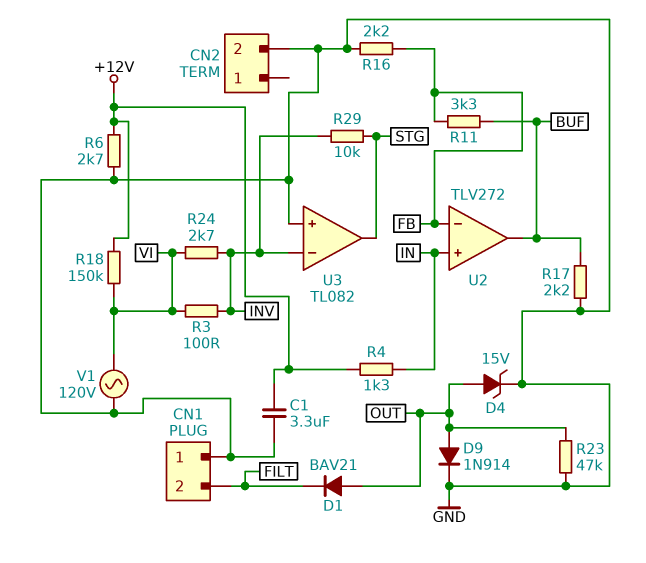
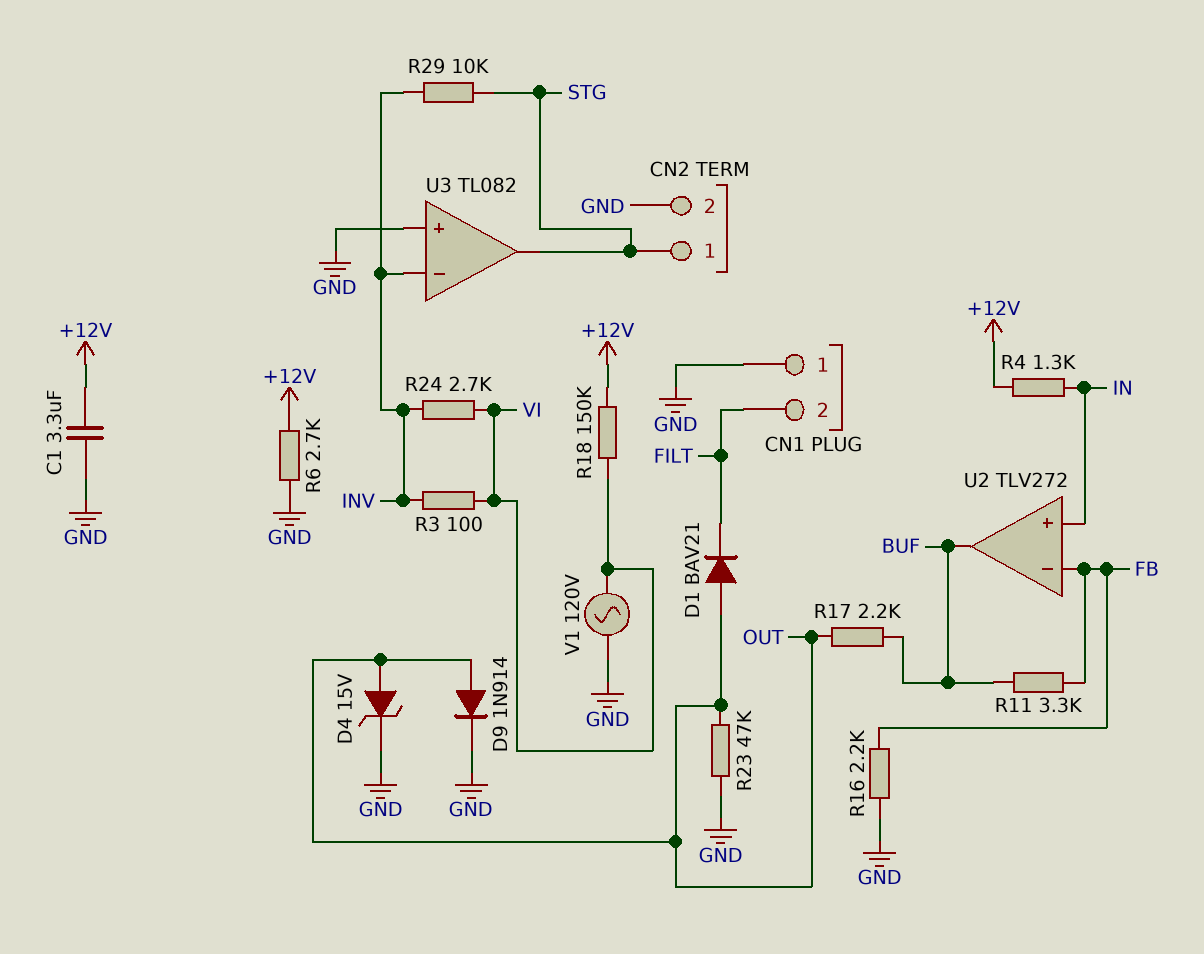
CN2 pin 1: none -> STG
R17: 2.2k (BUF, GND) -> 2.2k (BUF, OUT)

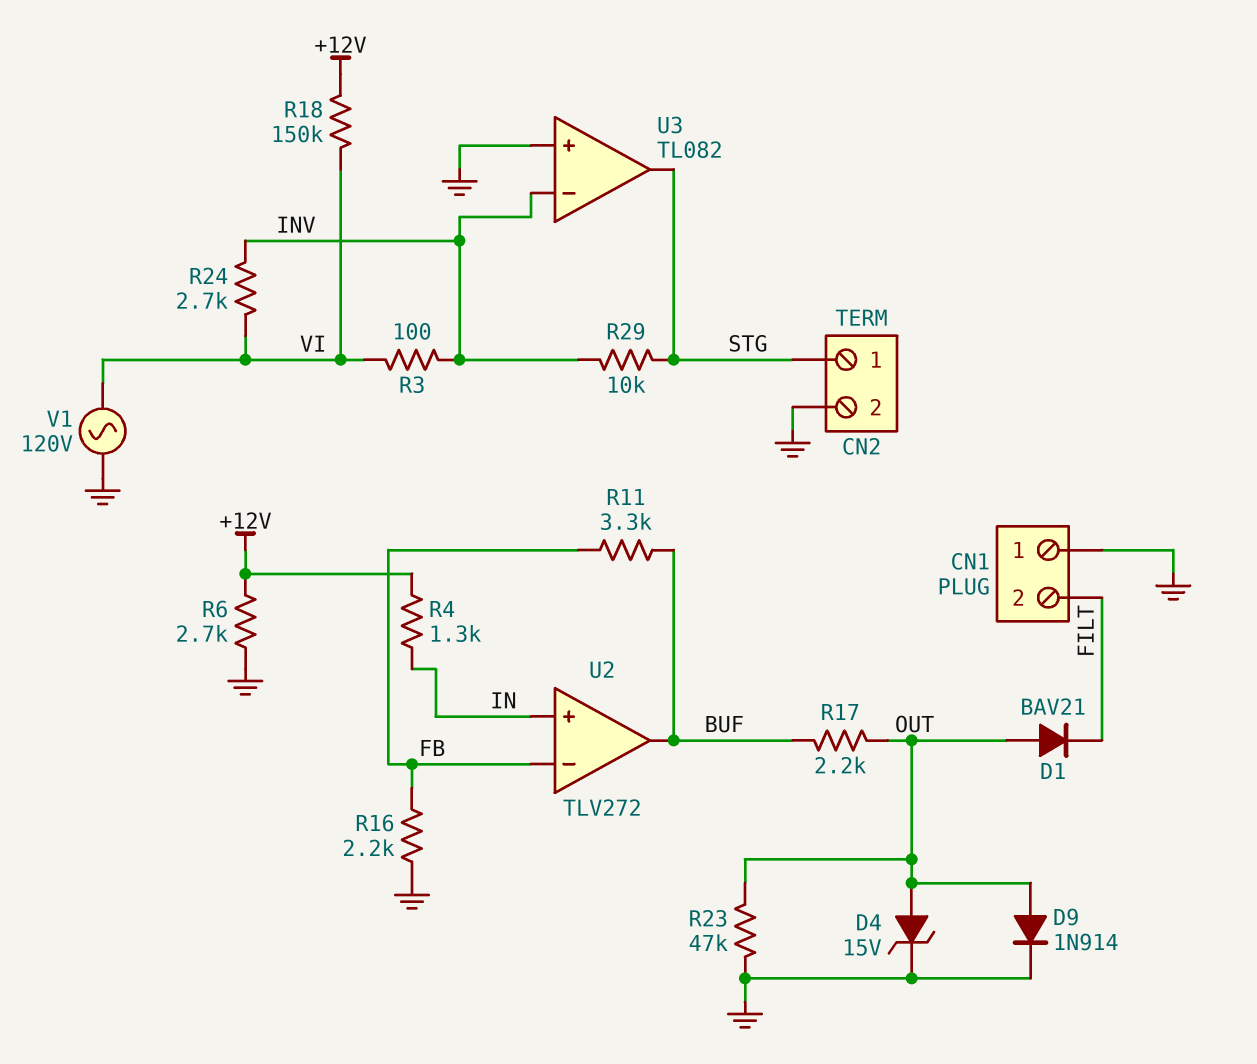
C1: 3.3uF (+12V, GND) -> none

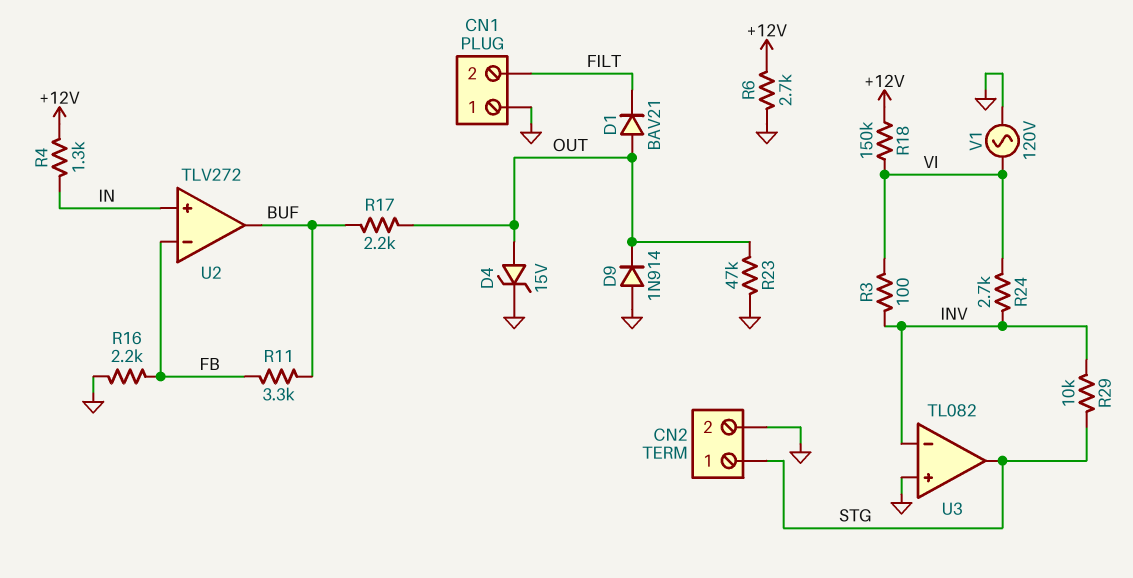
D9: diode 1N914 (A OUT, K GND) -> diode 1N914 (A GND, K OUT)

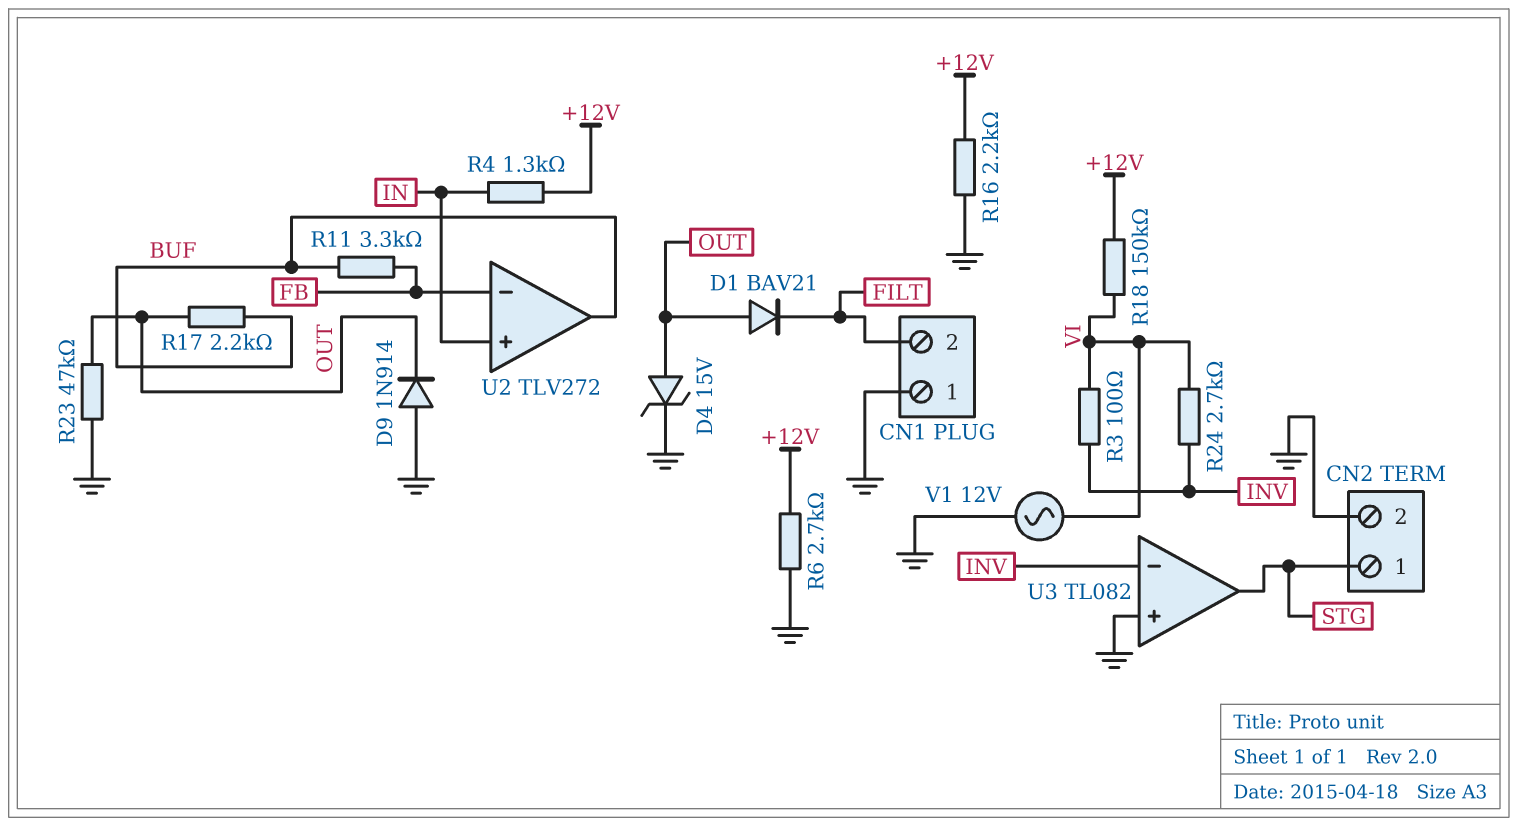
R16: 2.2k (FB, GND) -> 2.2k (+12V, GND)
R29: 10k (INV, STG) -> none
V1: AC 120V (GND, VI) -> AC 12V (GND, VI)

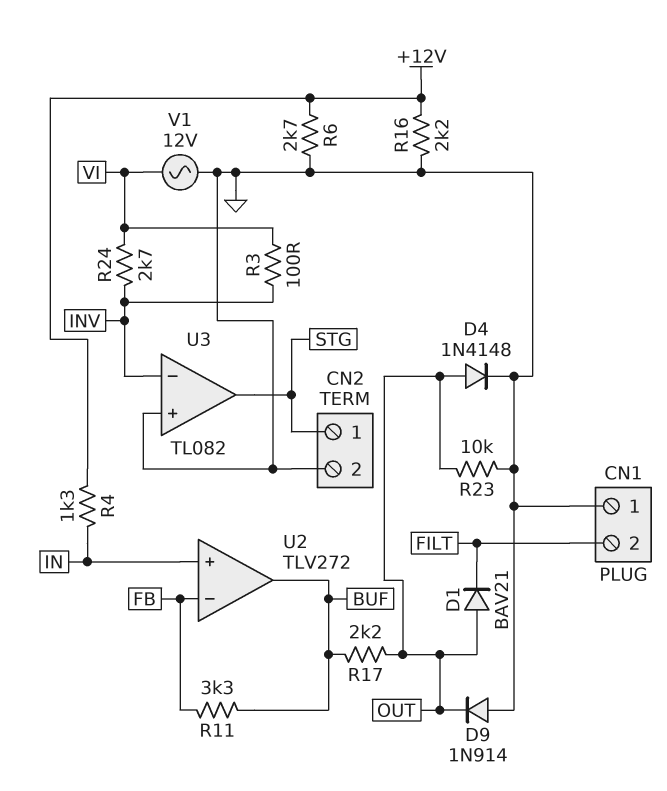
D4: zener 15V (A OUT, K GND) -> diode 1N4148 (A OUT, K GND)
R18: 150k (+12V, VI) -> none
R23: 47k (GND, OUT) -> 10k (GND, OUT)

